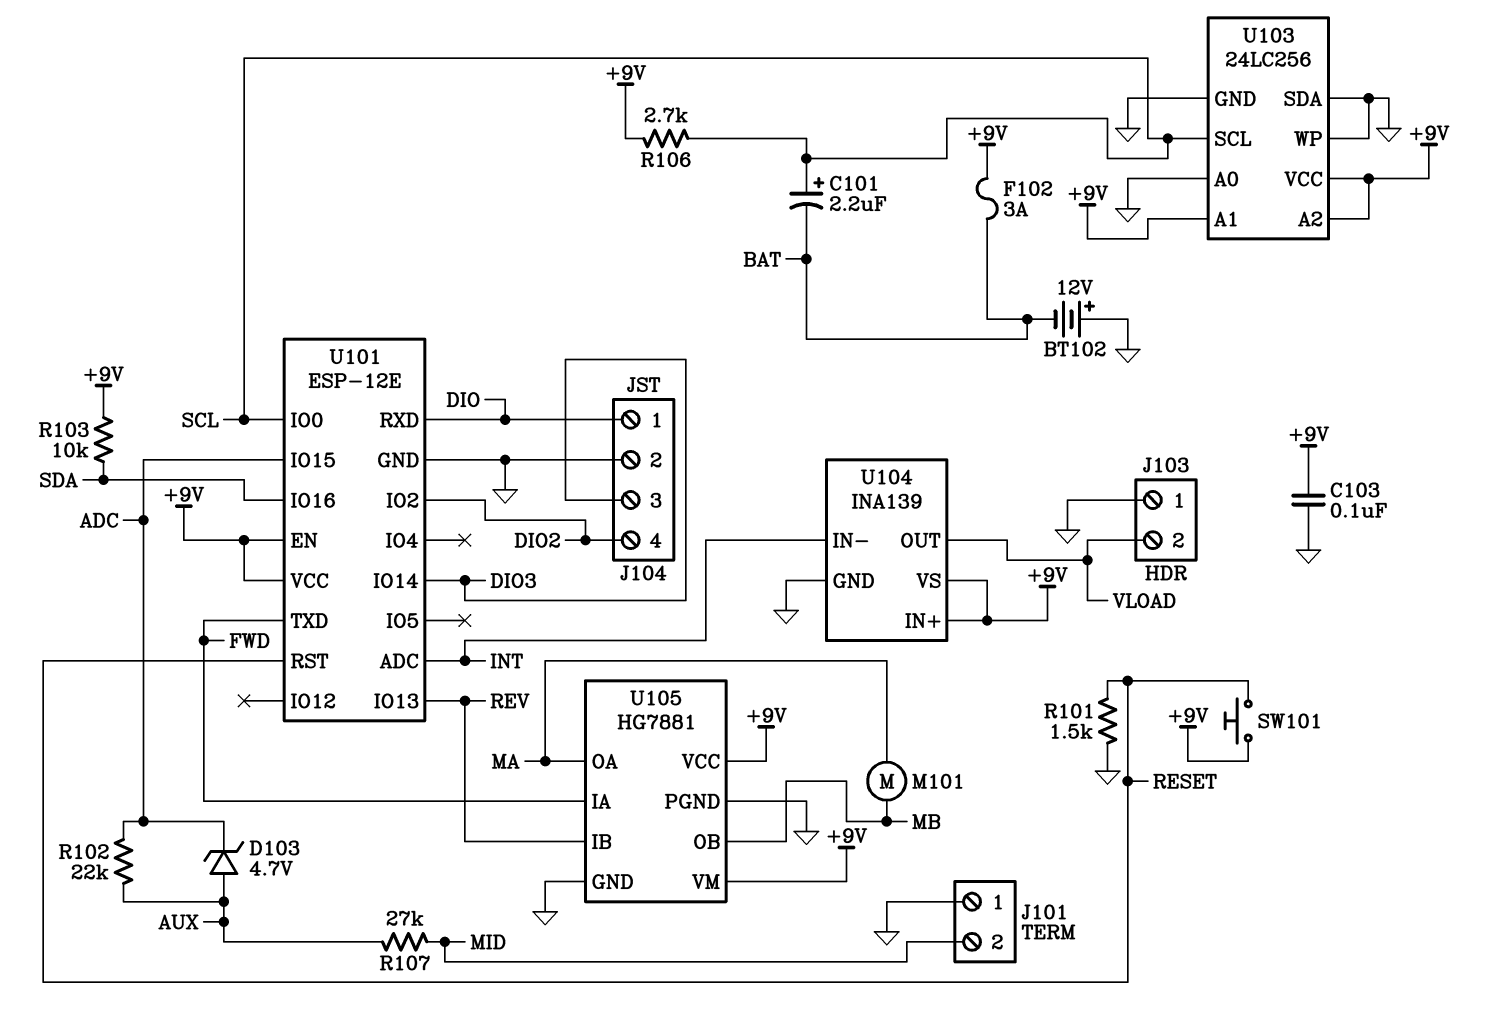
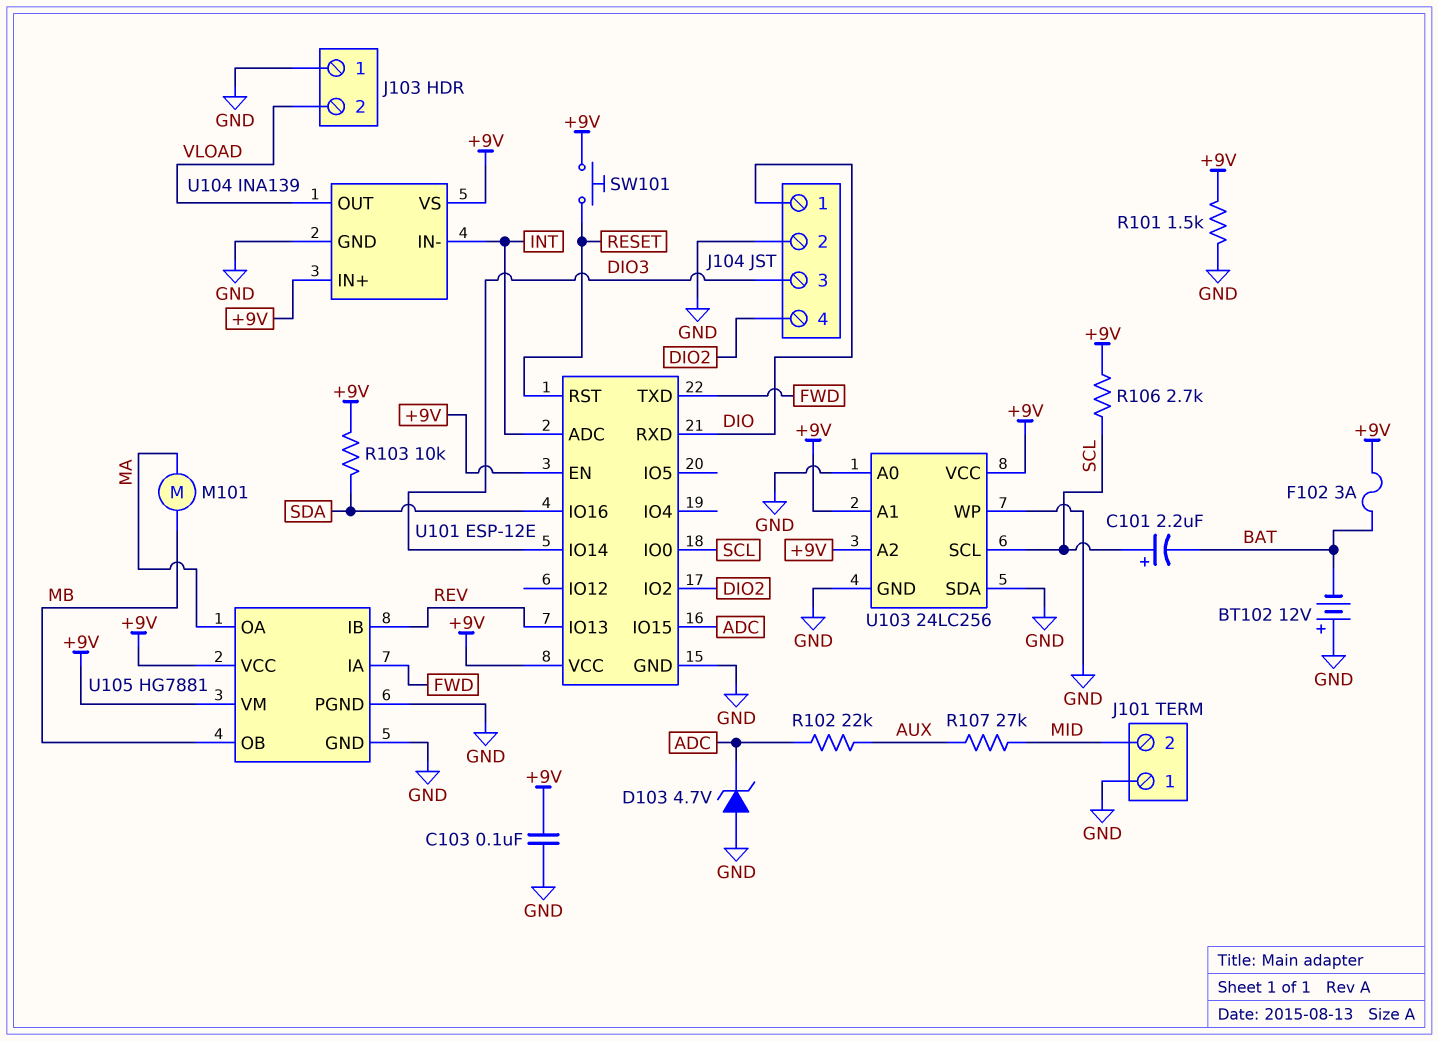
D103: zener 4.7V (A AUX, K ADC) -> zener 4.7V (A GND, K ADC)
R101: 1.5k (GND, RESET) -> 1.5k (+9V, GND)

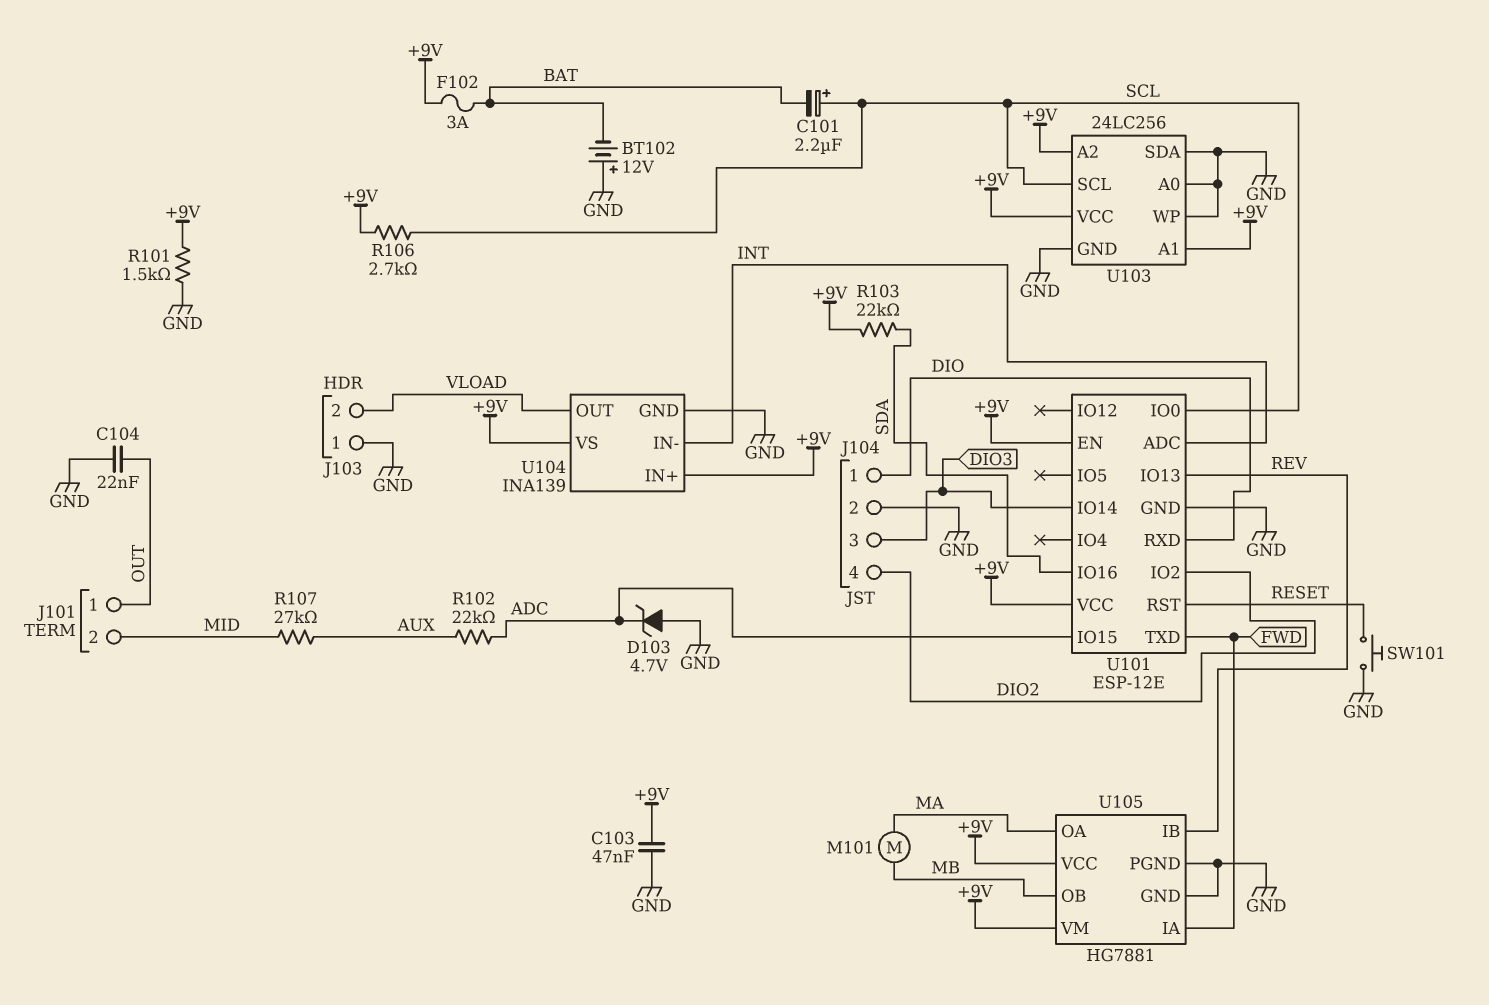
C103: 100nF (+9V, GND) -> 47nF (+9V, GND)
C104: none -> 22nF (GND, OUT)
J101 pin 1: GND -> OUT
R103: 10k (+9V, SDA) -> 22k (+9V, SDA)
SW101: button (+9V, RESET) -> button (GND, RESET)

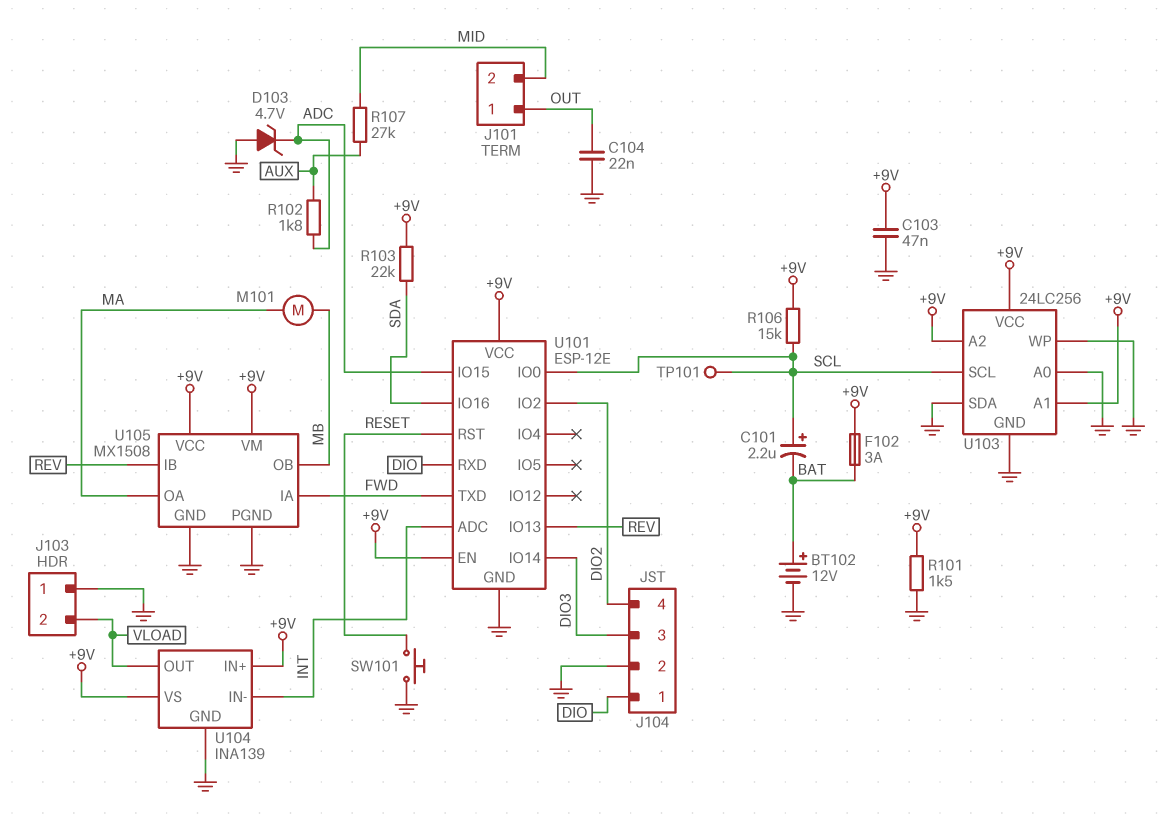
BT102: 12V (plus GND, minus BAT) -> 12V (plus BAT, minus GND)
R102: 22k (ADC, AUX) -> 1.8k (ADC, AUX)
R106: 2.7k (+9V, SCL) -> 15k (+9V, SCL)
TP101: none -> test point (SCL)
U105: HG7881 -> MX1508

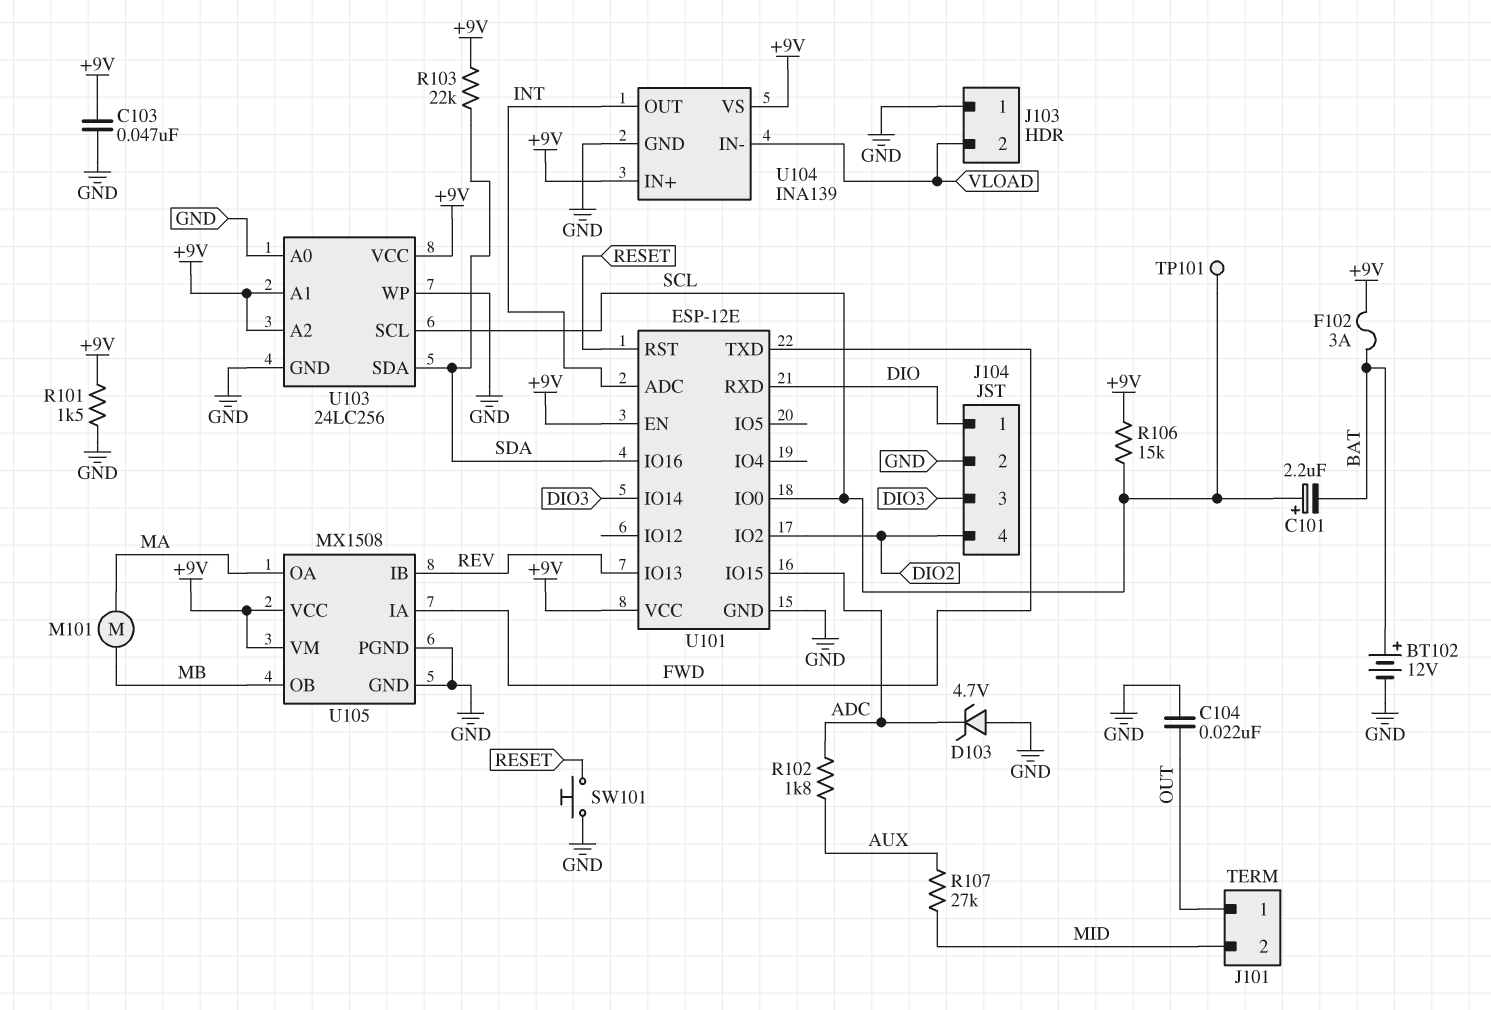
U103 pin SDA: GND -> SDA
U104 pin IN-: INT -> VLOAD
U104 pin OUT: VLOAD -> INT

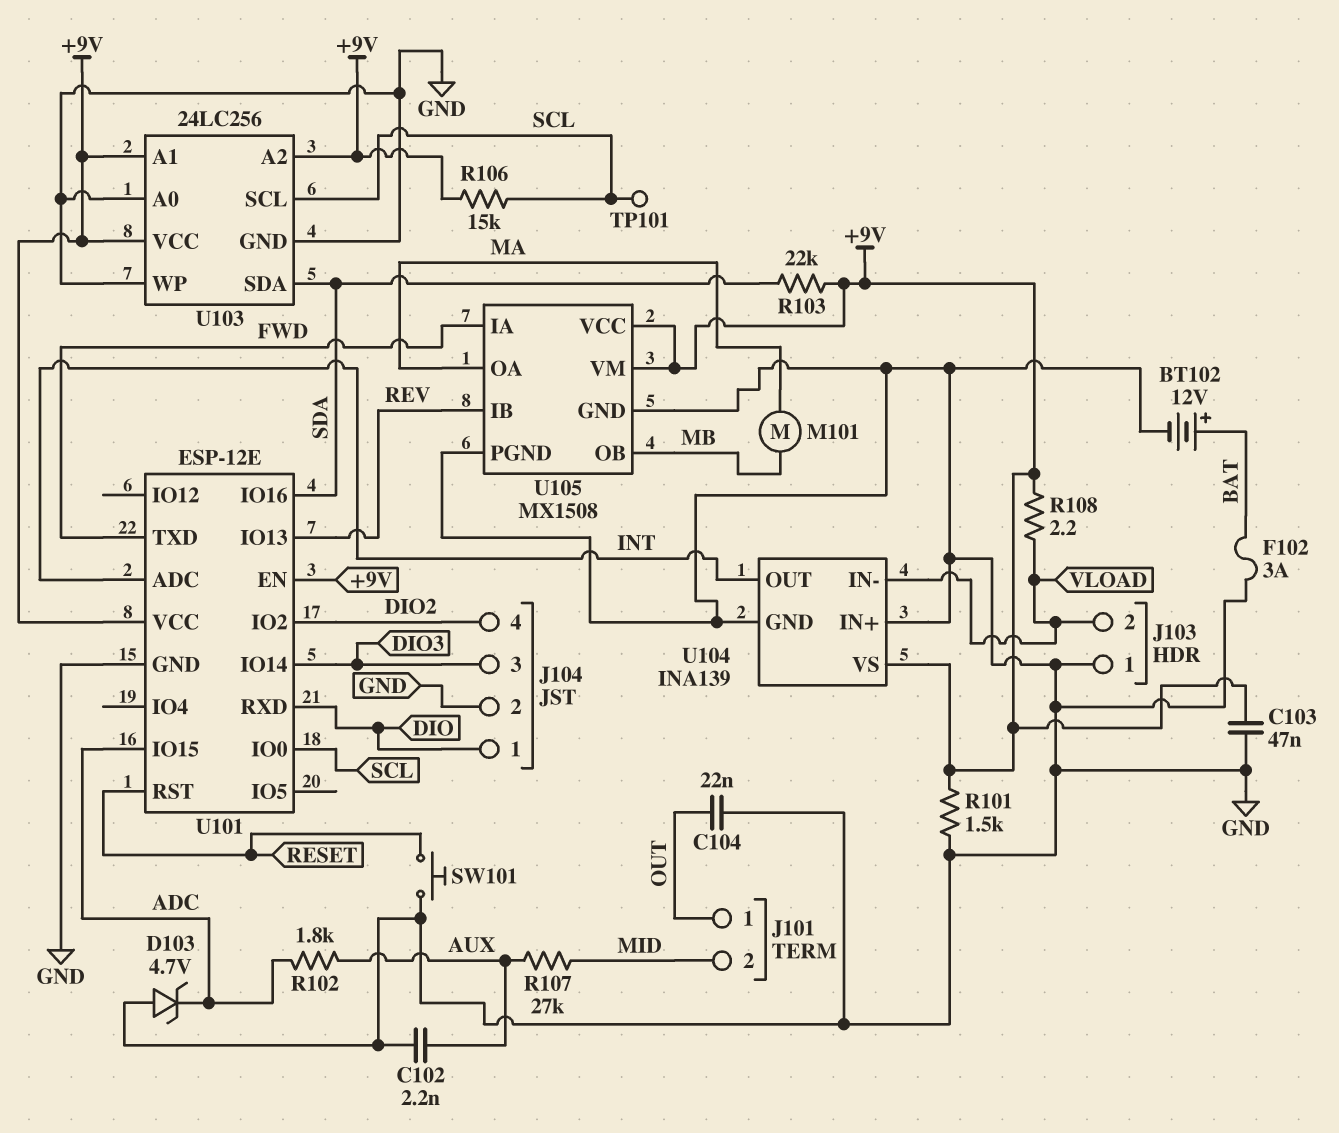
C101: 2.2uF (plus SCL, minus BAT) -> none
C102: none -> 2.2nF (AUX, GND)
F102: 3A (+9V, BAT) -> 3A (BAT, GND)
R108: none -> 2.2 (+9V, VLOAD)
U104 pin IN+: +9V -> GND

